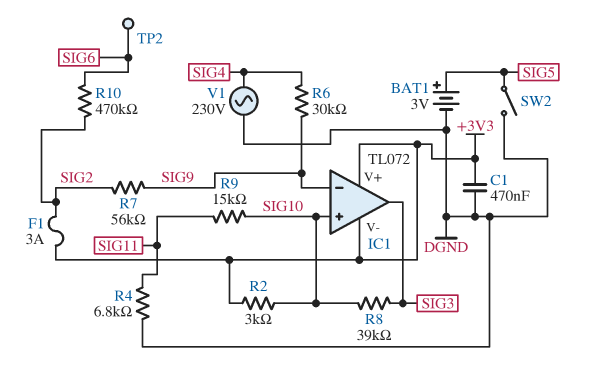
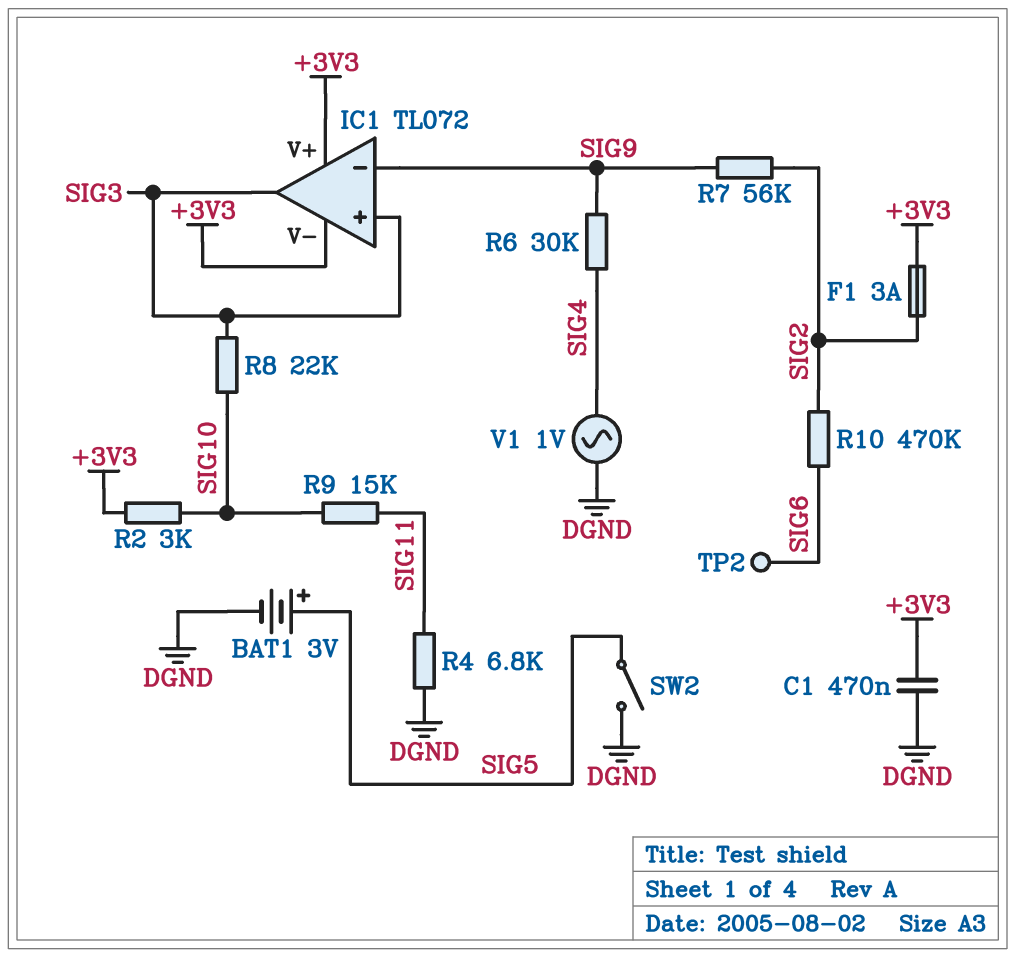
IC1 pin in+: SIG10 -> SIG3
R8: 39k (SIG3, SIG10) -> 22k (SIG3, SIG10)
V1: AC 230V (DGND, SIG4) -> AC 1V (DGND, SIG4)

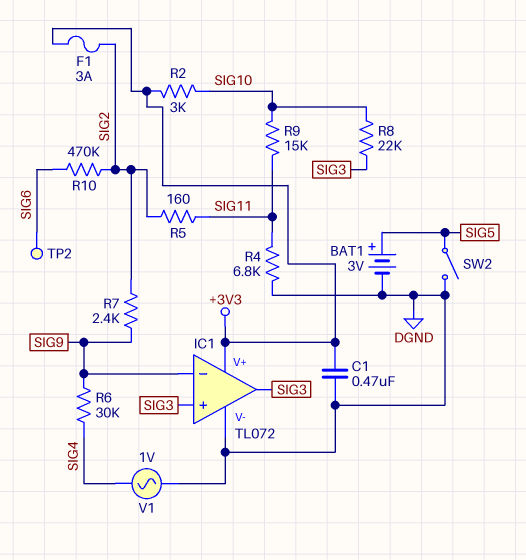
IC1 pin V-: +3V3 -> DGND
R5: none -> 160 (SIG2, SIG11)
R7: 56k (SIG2, SIG9) -> 2.4k (SIG2, SIG9)

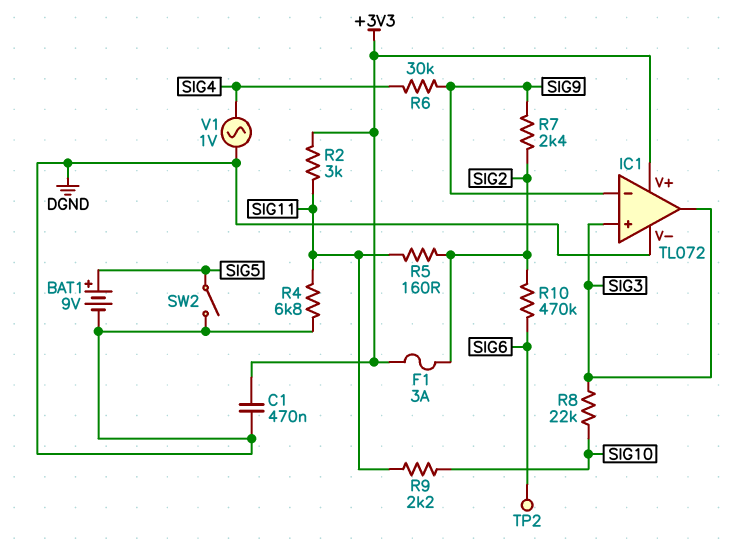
BAT1: 3V (plus SIG5, minus DGND) -> 9V (plus SIG5, minus DGND)
R2: 3k (+3V3, SIG10) -> 3k (+3V3, SIG11)
R9: 15k (SIG10, SIG11) -> 2.2k (SIG10, SIG11)

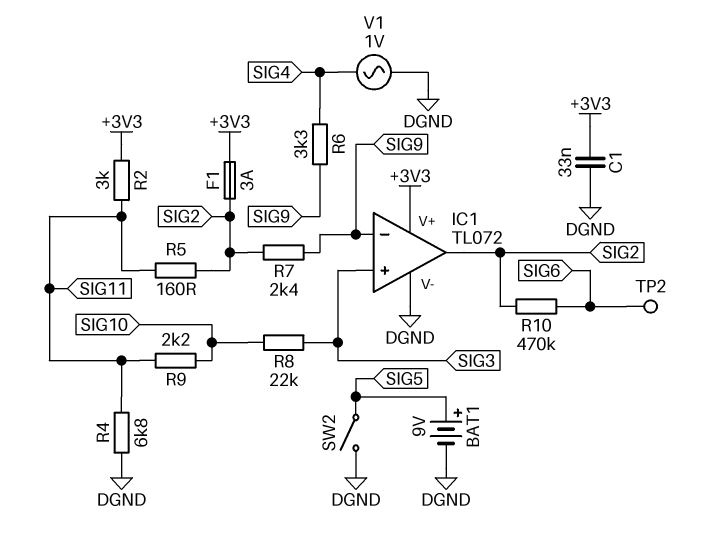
C1: 470nF (+3V3, DGND) -> 33nF (+3V3, DGND)
IC1 pin out: SIG3 -> SIG2
R6: 30k (SIG4, SIG9) -> 3.3k (SIG4, SIG9)

